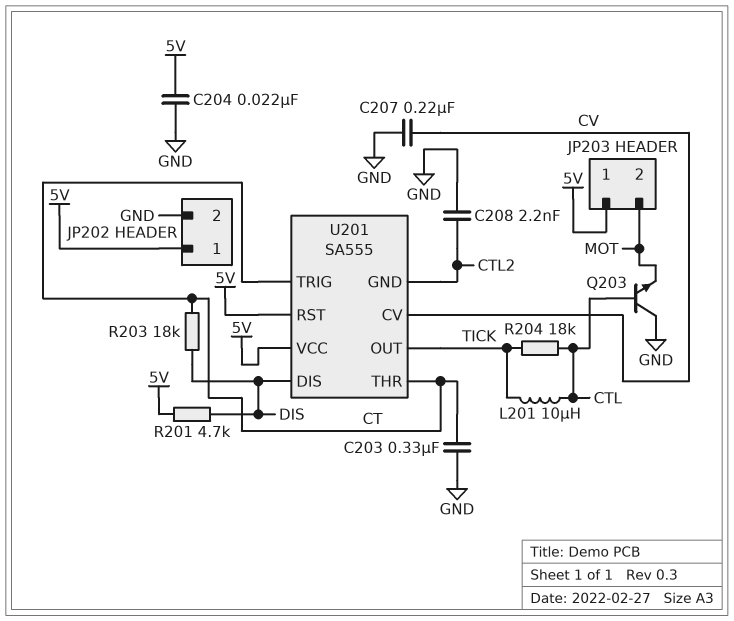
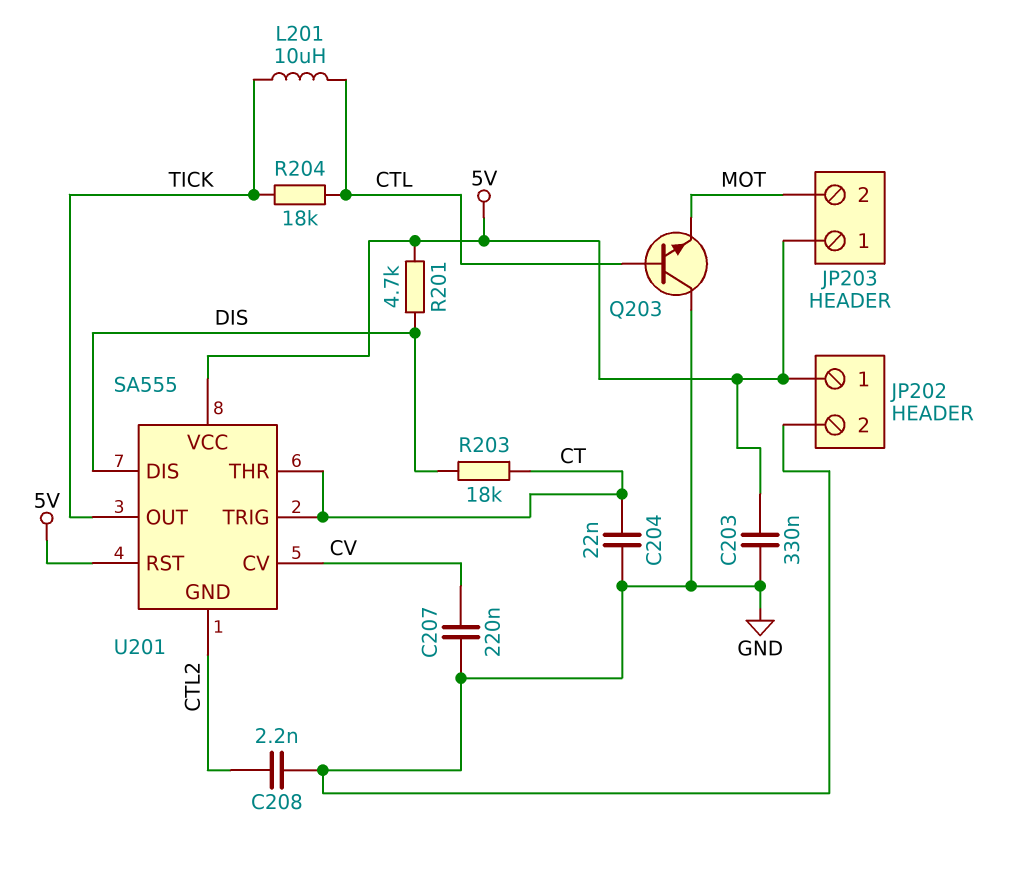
C203: 330nF (CT, GND) -> 330nF (5V, GND)
C204: 22nF (5V, GND) -> 22nF (CT, GND)

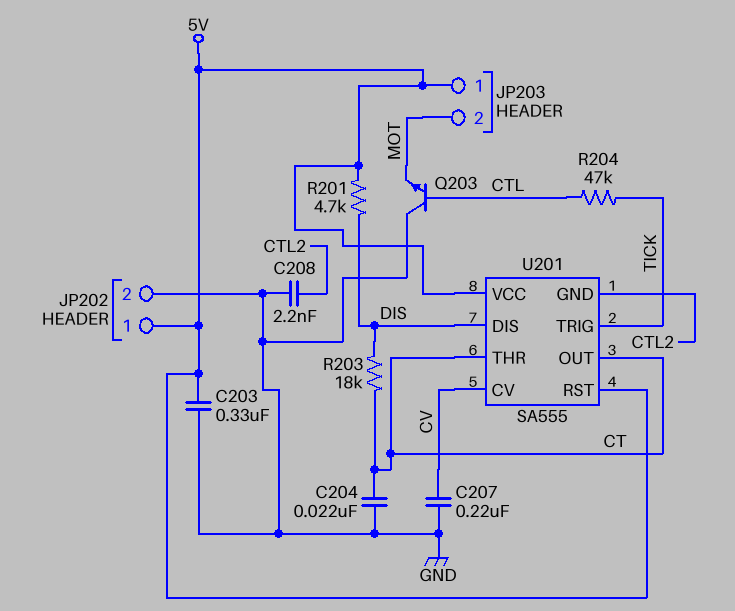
L201: 10uH (CTL, TICK) -> none
R204: 18k (CTL, TICK) -> 47k (CTL, TICK)
U201 pin OUT: TICK -> CT
U201 pin TRIG: CT -> TICK

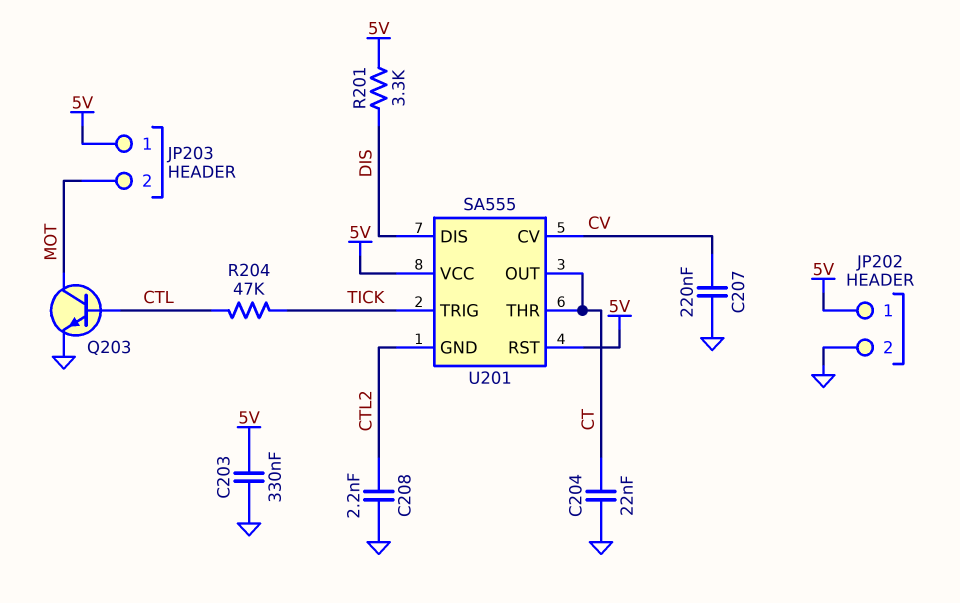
Q203: NPN (B CTL, C GND, E MOT) -> NPN (B CTL, C MOT, E GND)
R201: 4.7k (5V, DIS) -> 3.3k (5V, DIS)
R203: 18k (CT, DIS) -> none

